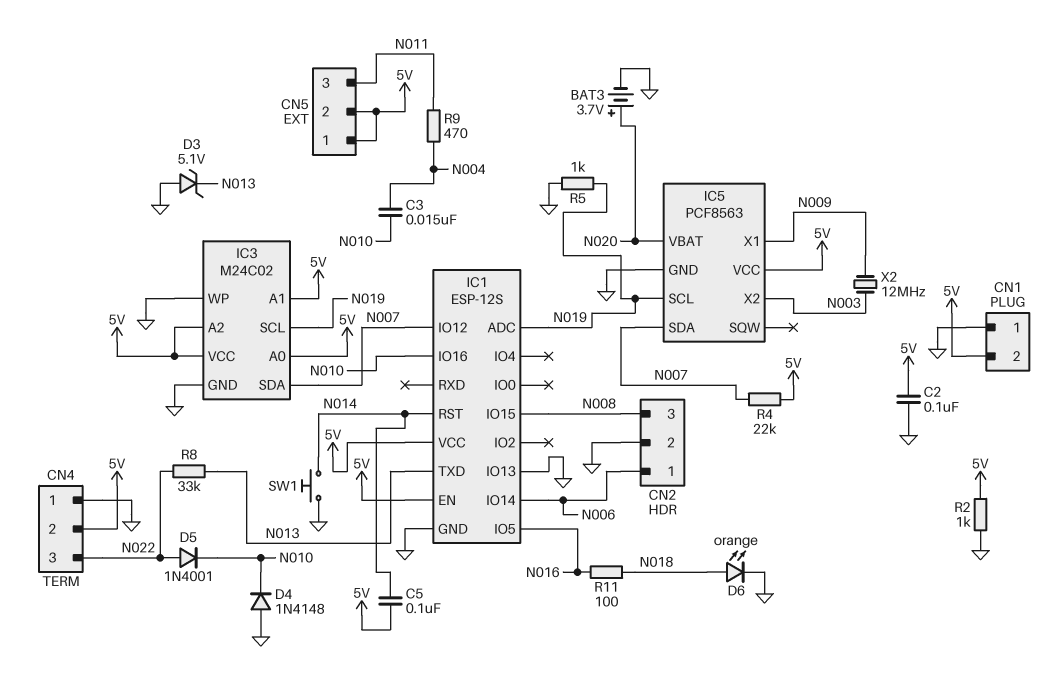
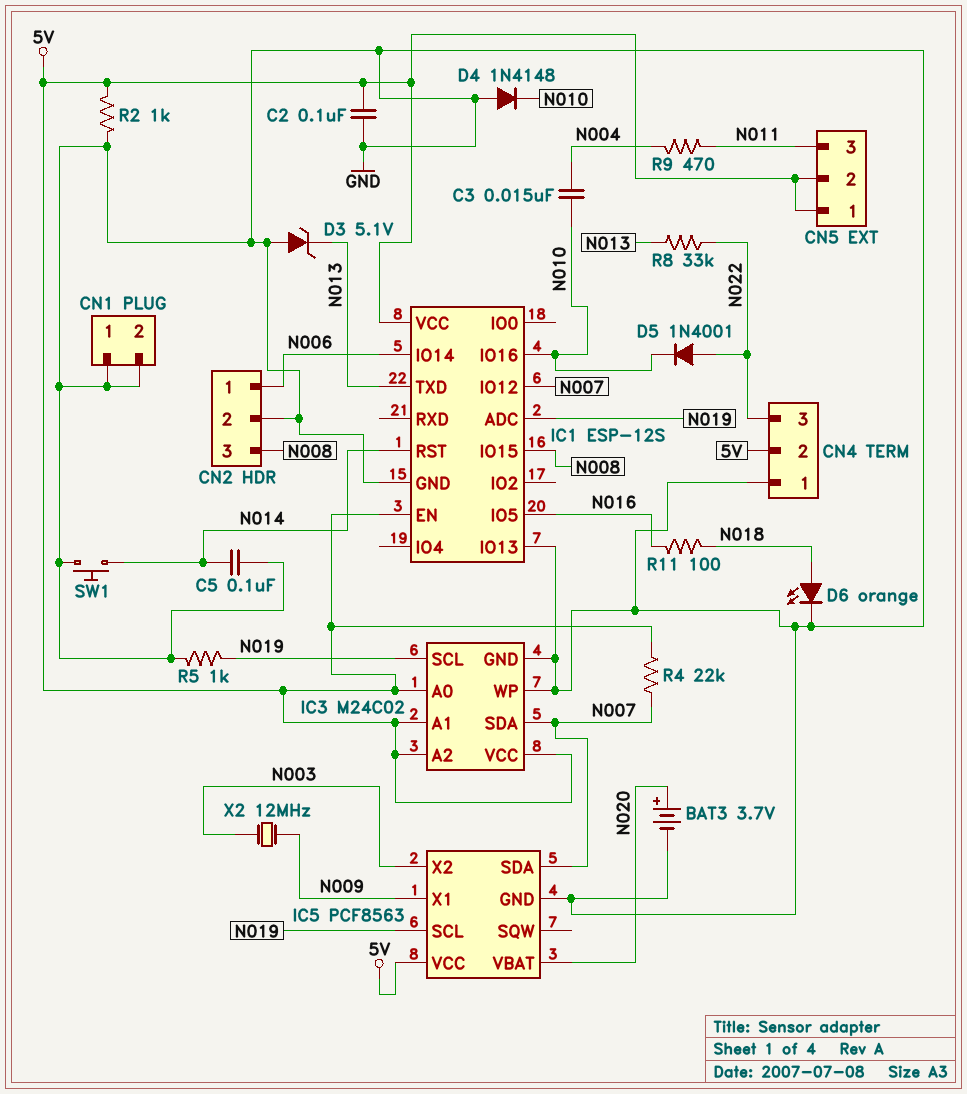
C5: 100nF (5V, N014) -> 100nF (GND, N014)
CN1 pin 2: 5V -> GND

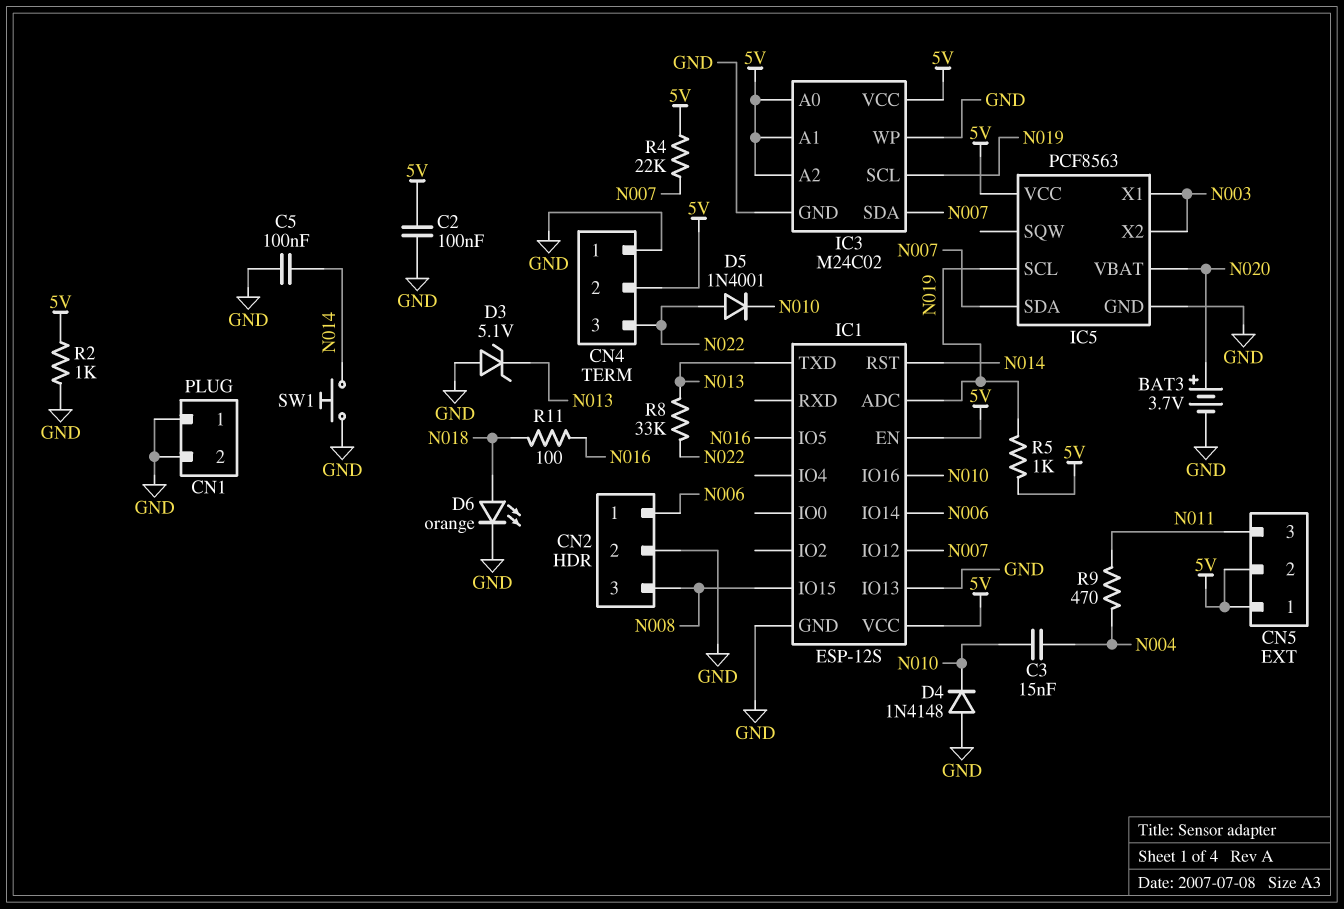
IC5 pin X1: N009 -> N003
R5: 1k (GND, N019) -> 1k (5V, N019)
X2: 12MHz (N003, N009) -> none

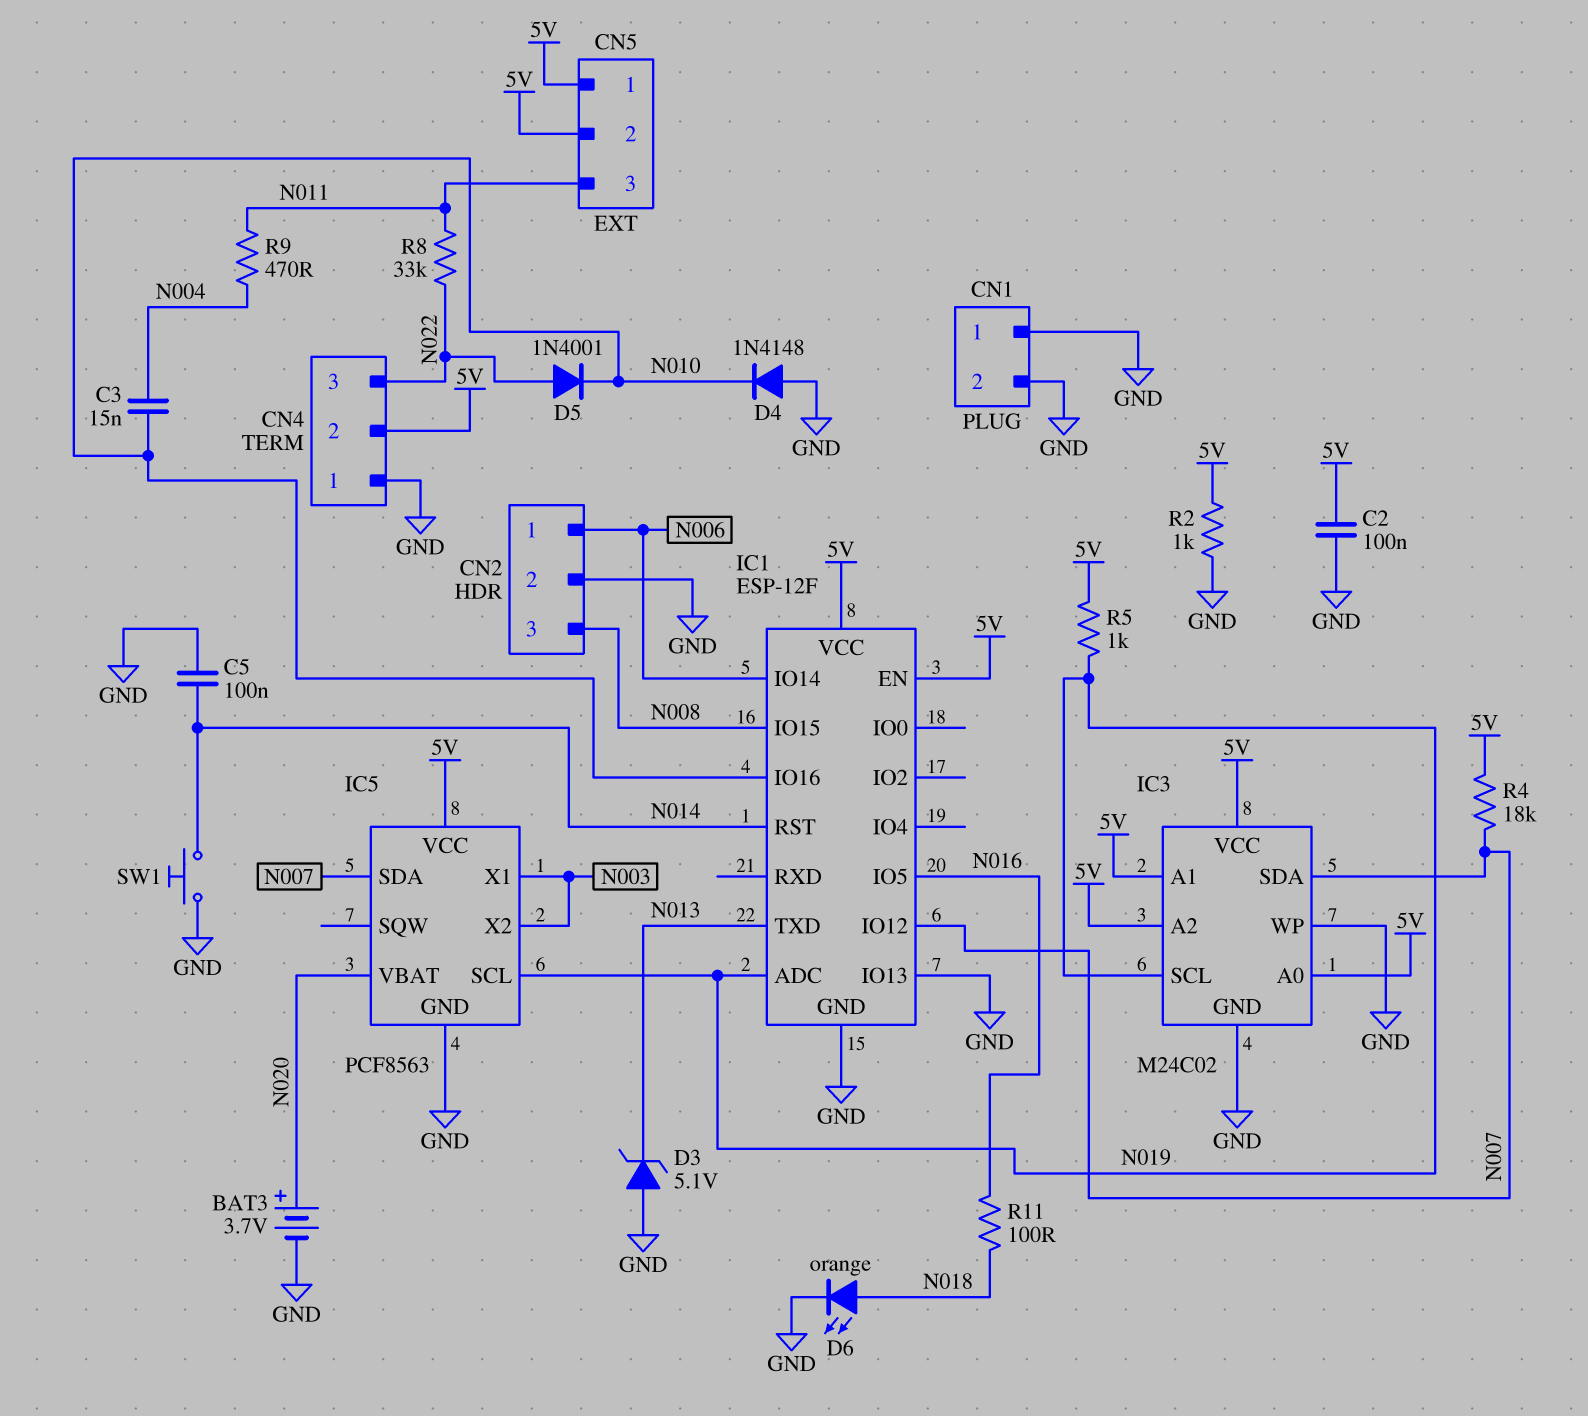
IC1: ESP-12S -> ESP-12F
R4: 22k (5V, N007) -> 18k (5V, N007)
R8: 33k (N013, N022) -> 33k (N011, N022)

